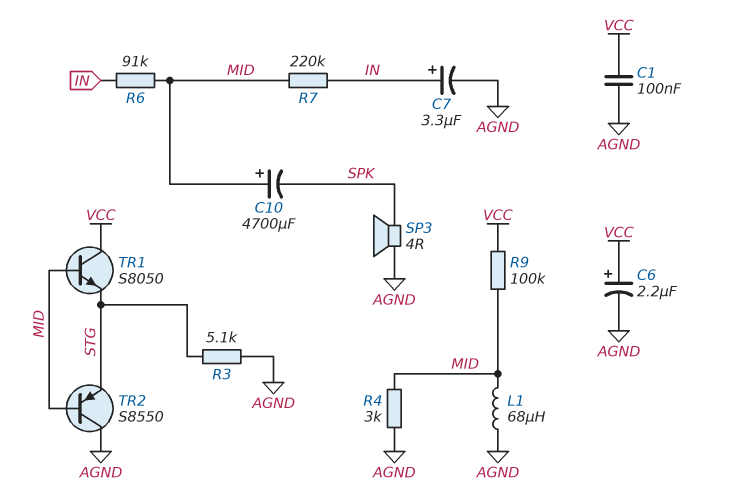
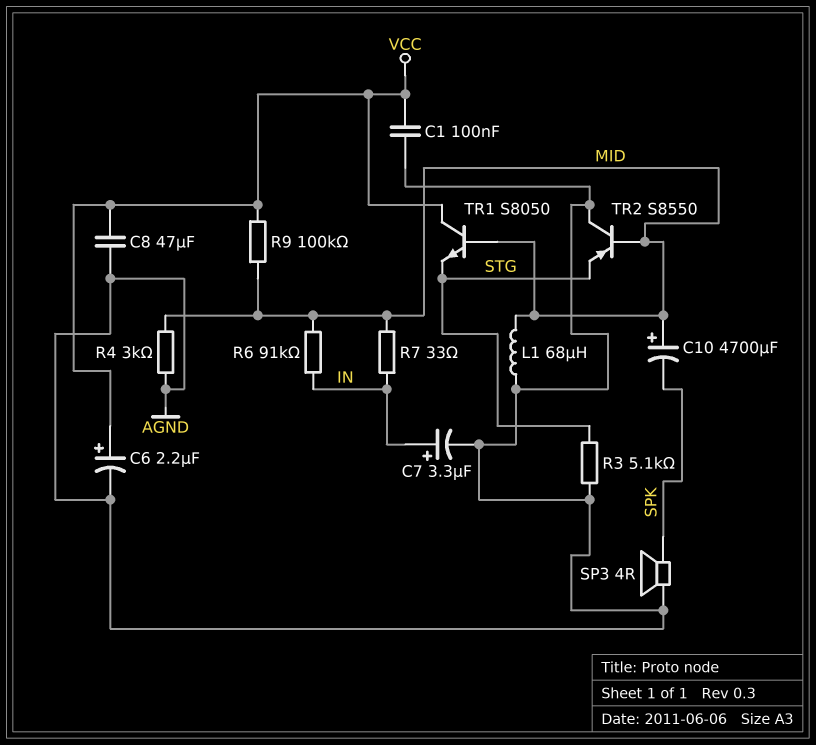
C8: none -> 47uF (AGND, VCC)
R7: 220k (IN, MID) -> 33 (IN, MID)

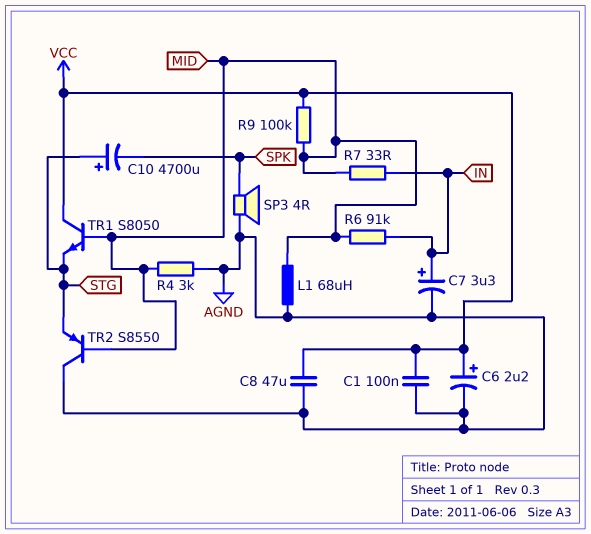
C10: 4700uF (plus MID, minus SPK) -> 4700uF (plus STG, minus SPK)
R3: 5.1k (AGND, STG) -> none

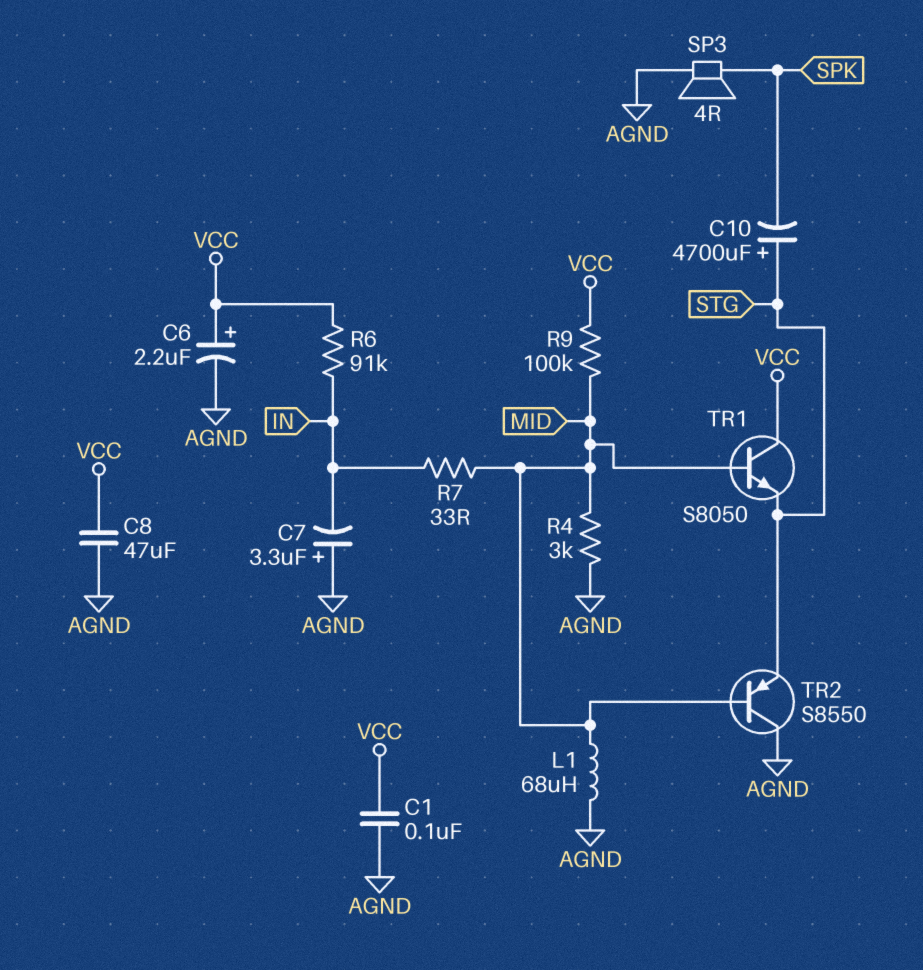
C7: 3.3uF (plus IN, minus AGND) -> 3.3uF (plus AGND, minus IN)
R6: 91k (IN, MID) -> 91k (IN, VCC)

